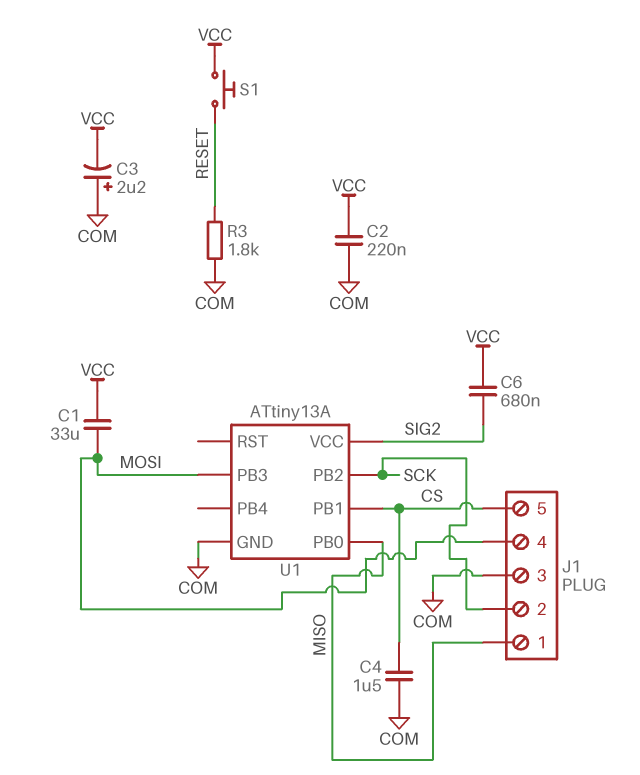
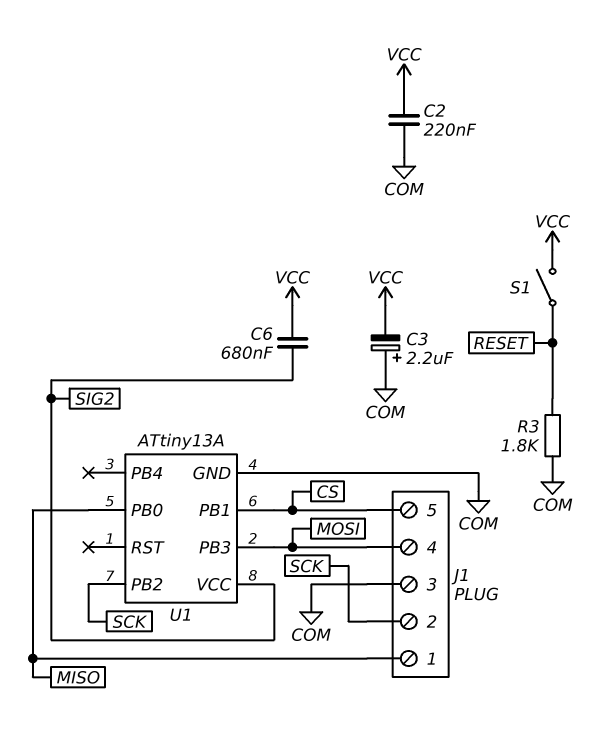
C1: 33uF (MOSI, VCC) -> none
C4: 1.5uF (COM, CS) -> none
S1: button (RESET, VCC) -> switch (RESET, VCC)

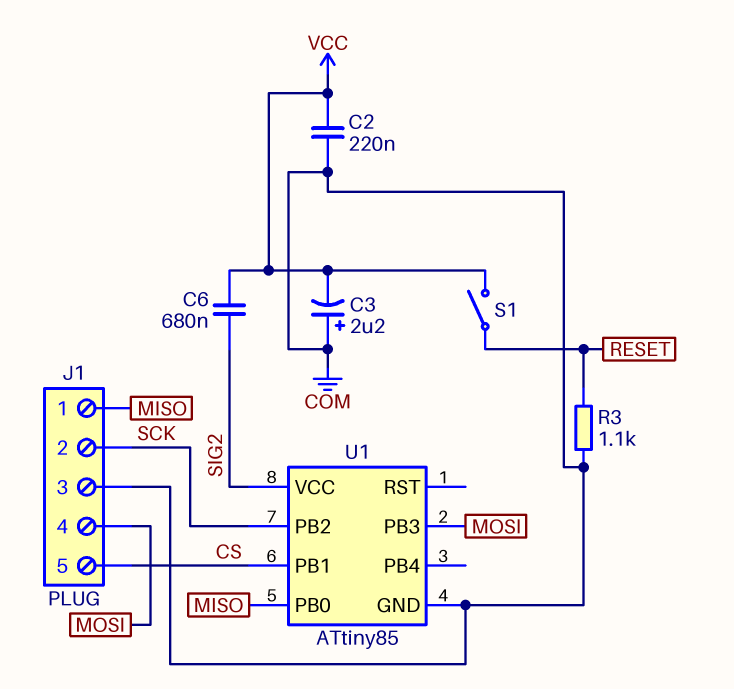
R3: 1.8k (COM, RESET) -> 1.1k (COM, RESET)
U1: ATtiny13A -> ATtiny85

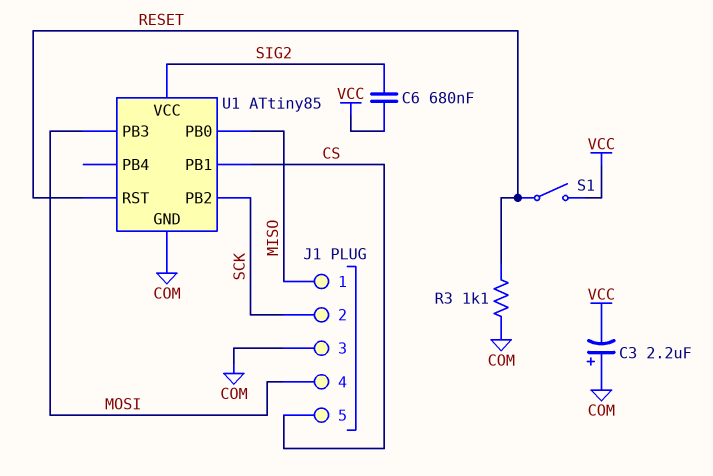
C2: 220nF (COM, VCC) -> none
U1 pin RST: none -> RESET

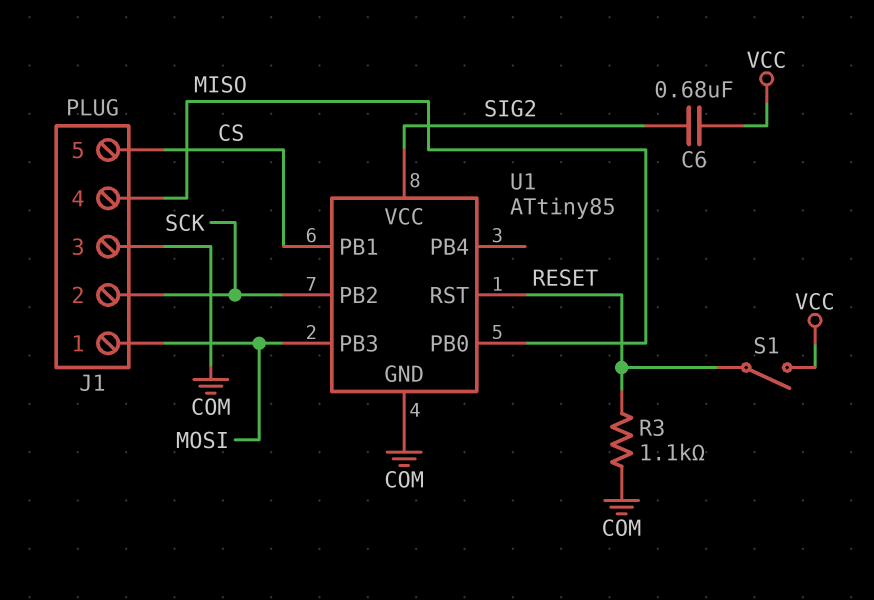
C3: 2.2uF (plus COM, minus VCC) -> none
J1 pin 1: MISO -> MOSI
J1 pin 4: MOSI -> MISO

